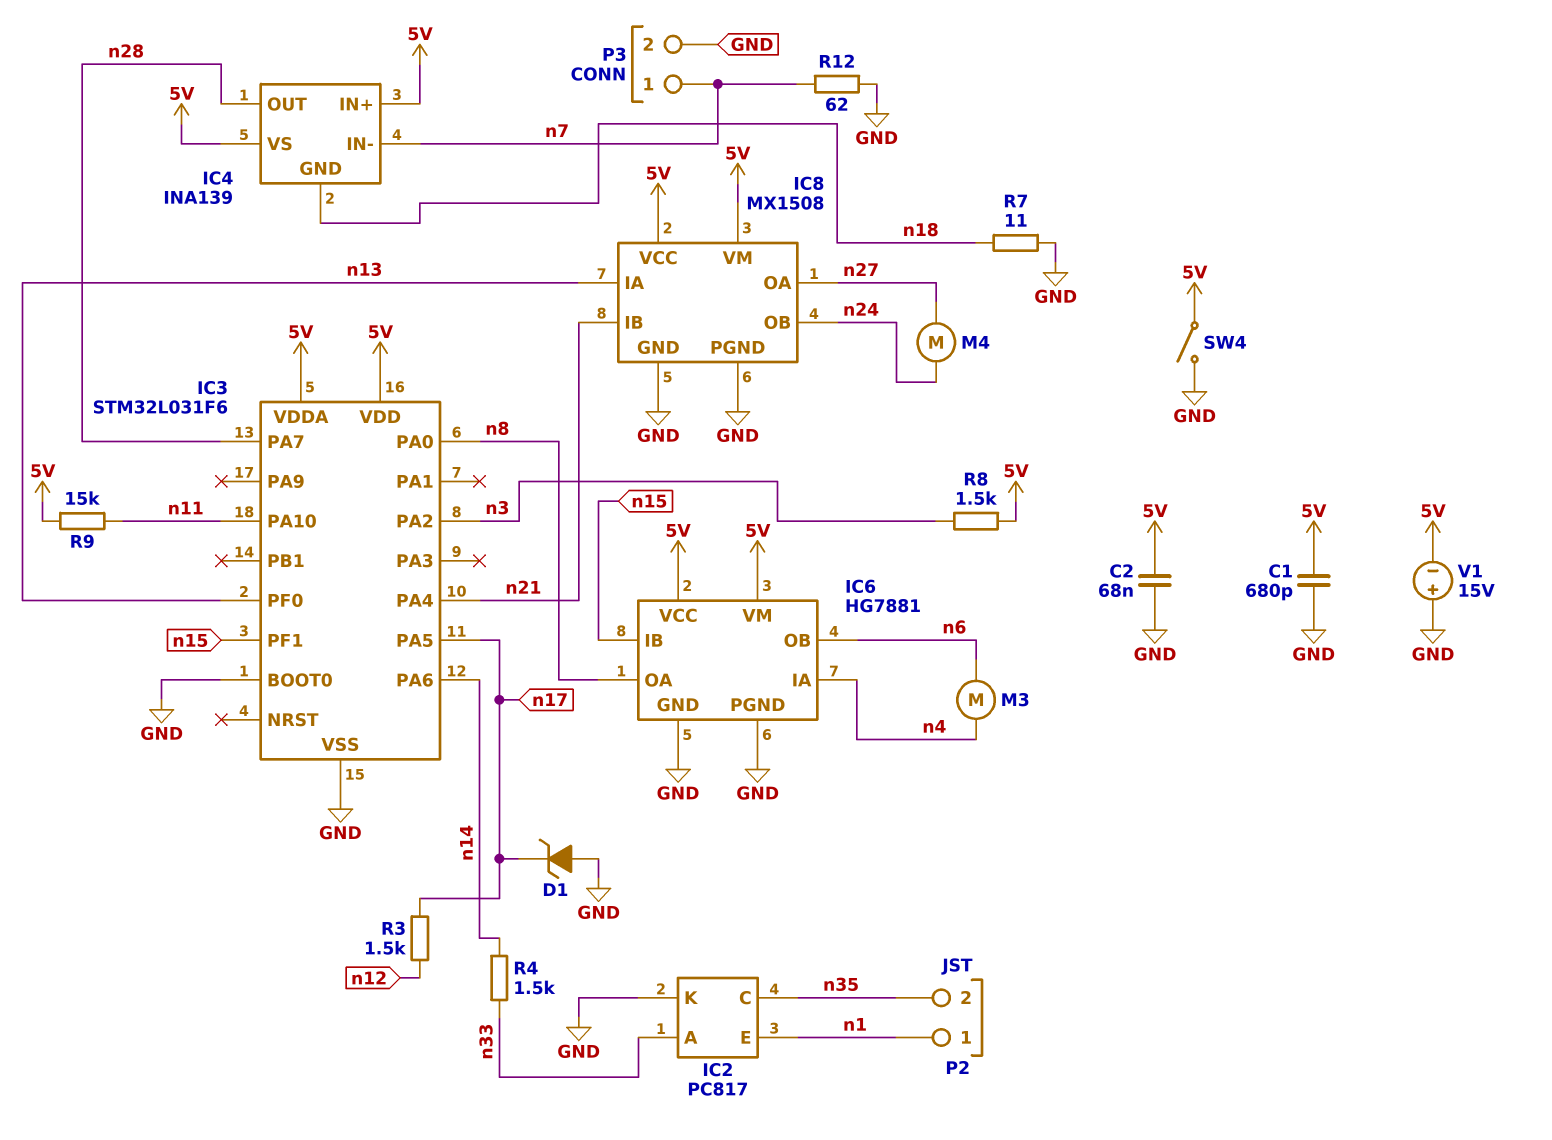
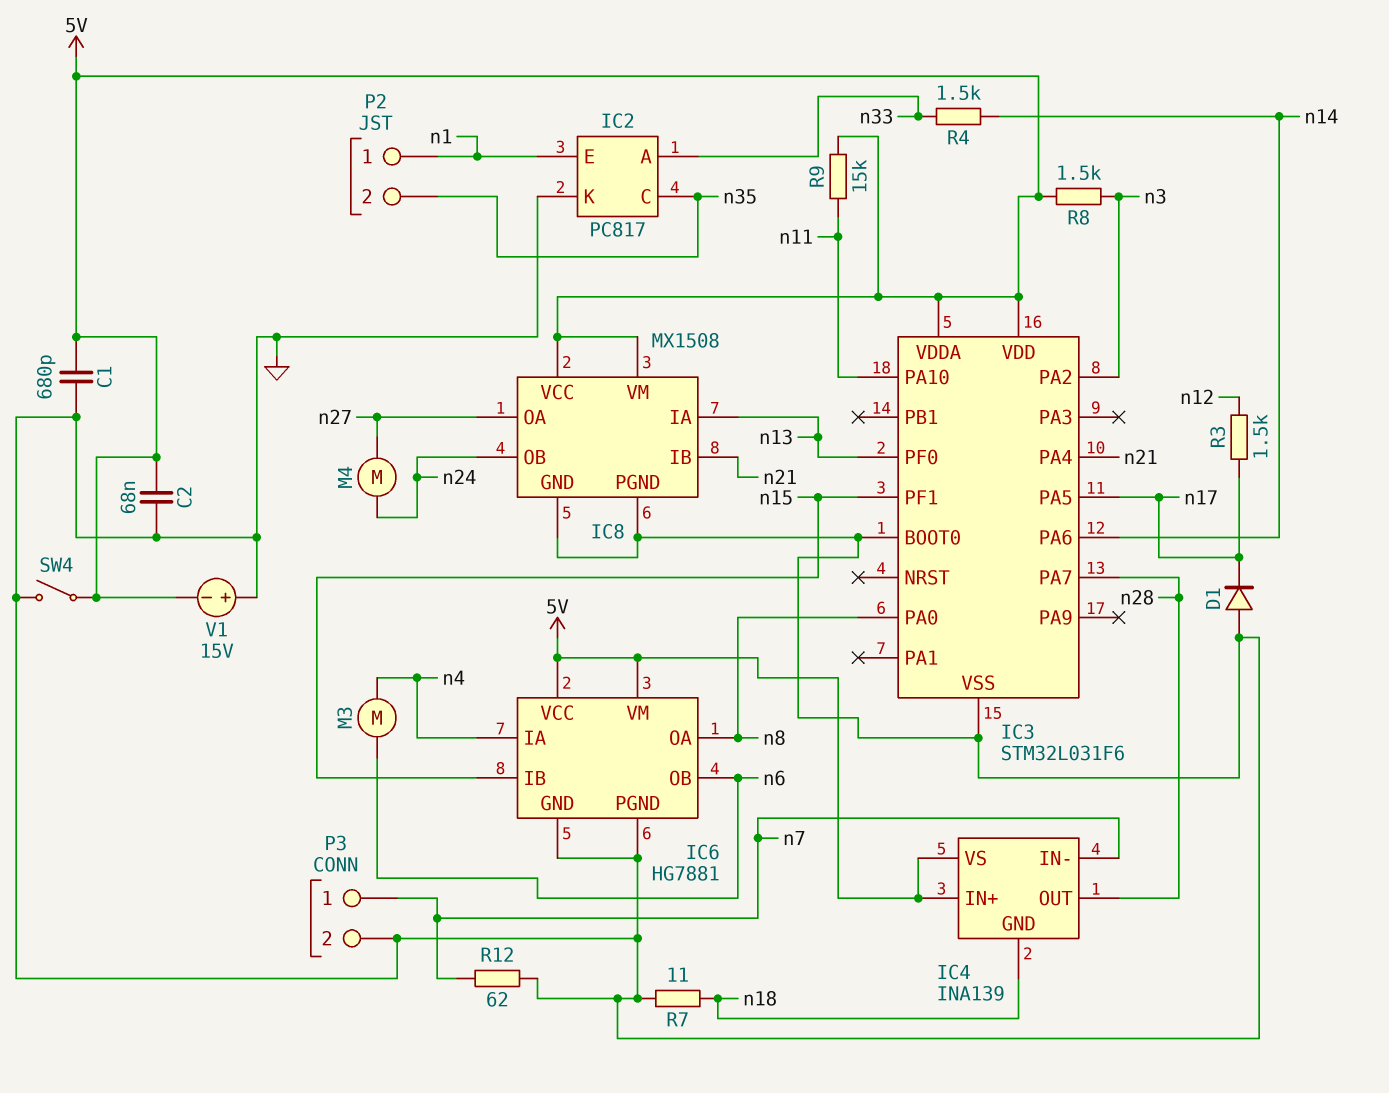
D1: zener (A GND, K n17) -> diode (A GND, K n17)

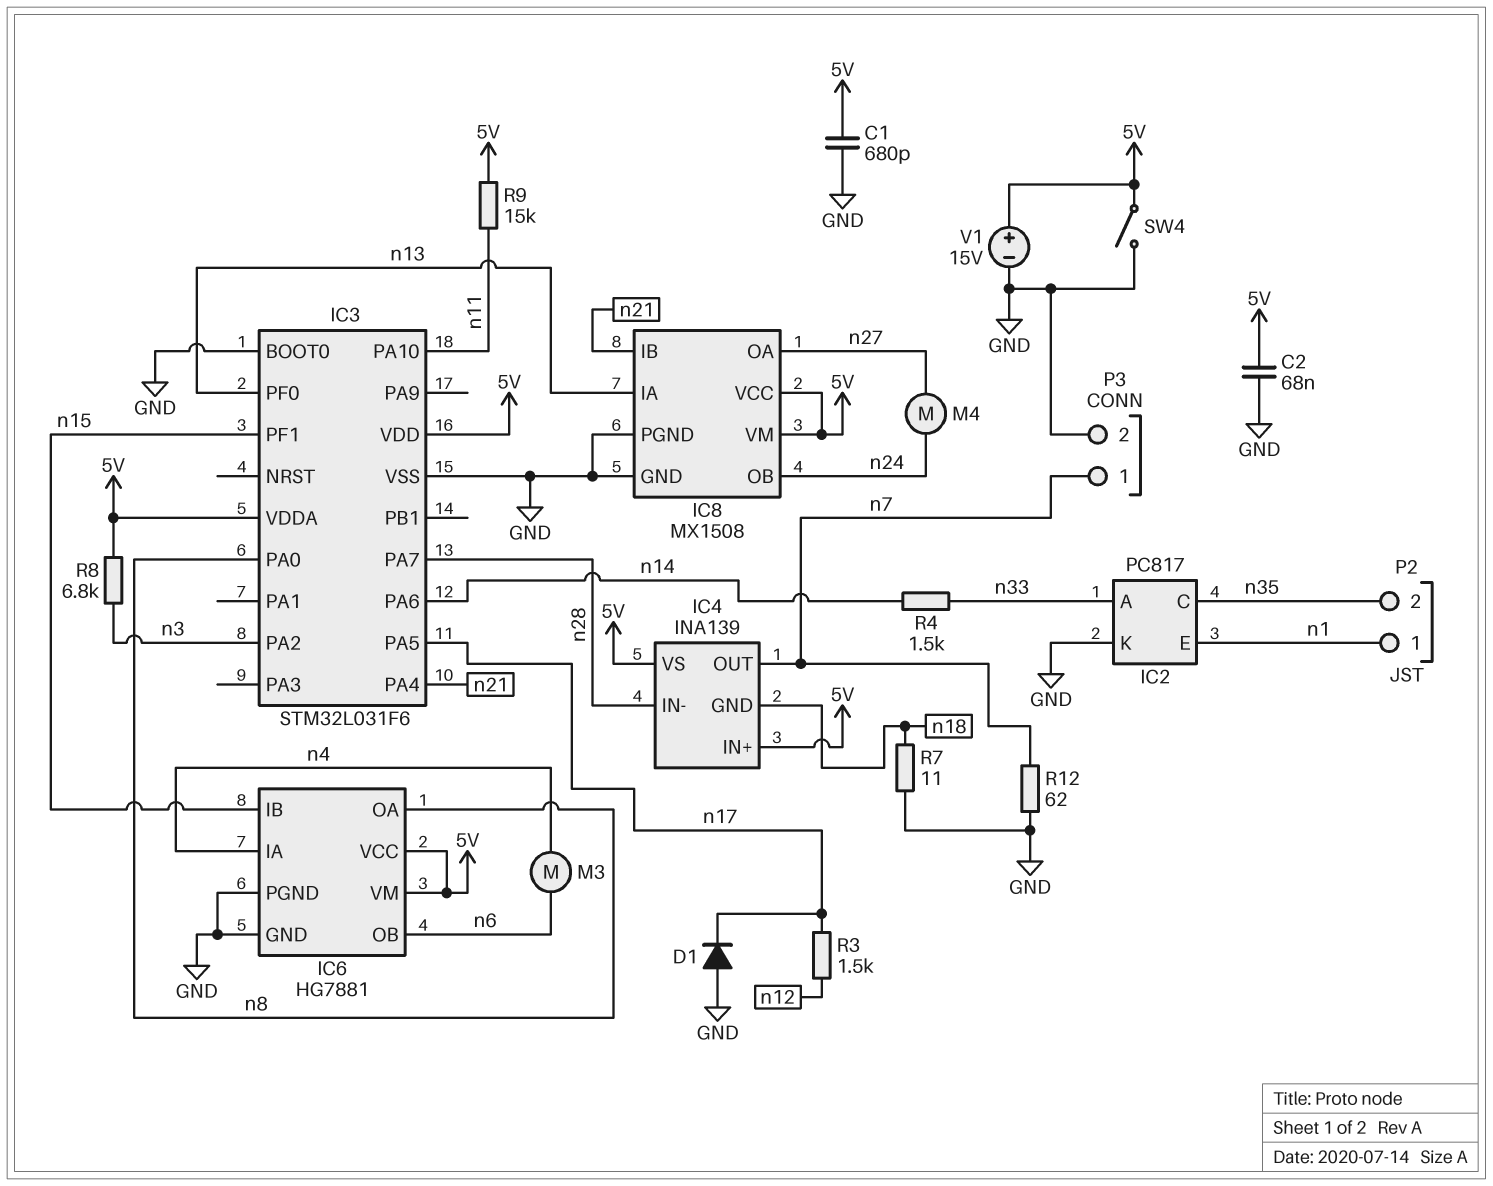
IC4 pin IN-: n7 -> n28
IC4 pin OUT: n28 -> n7
R8: 1.5k (5V, n3) -> 6.8k (5V, n3)
V1: 15V (plus GND, minus 5V) -> 15V (plus 5V, minus GND)

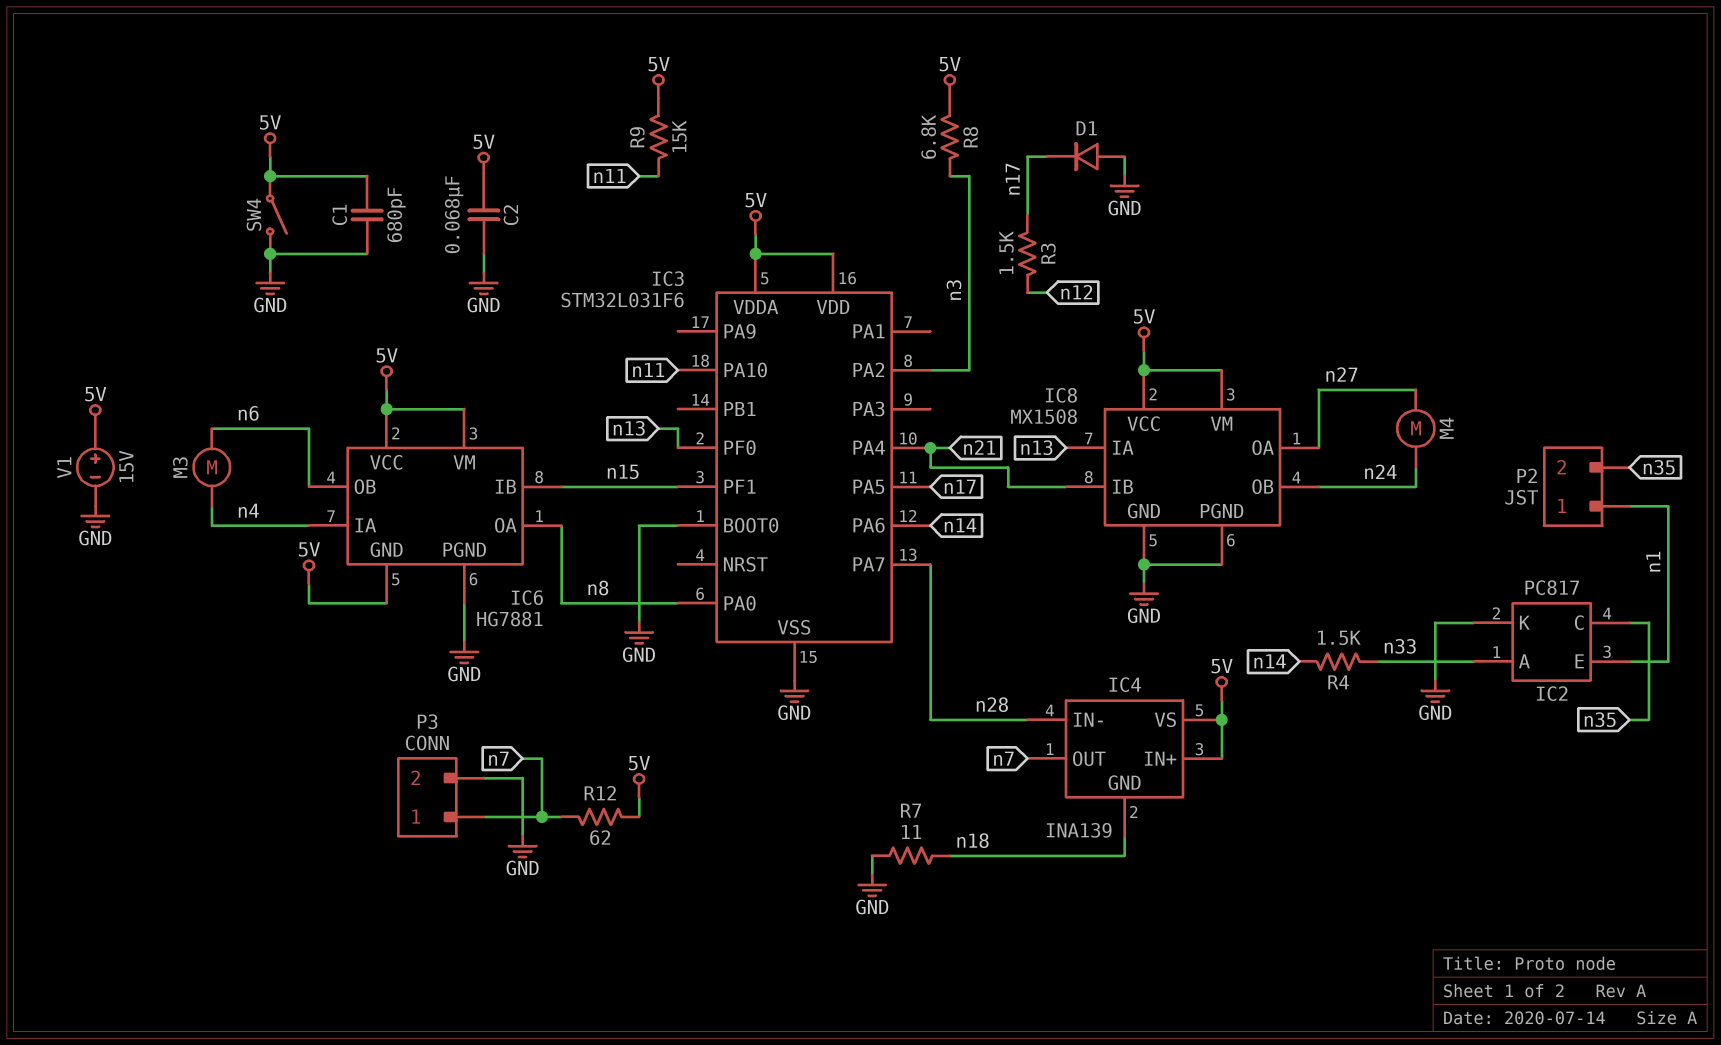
IC6 pin GND: GND -> 5V
R12: 62 (GND, n7) -> 62 (5V, n7)

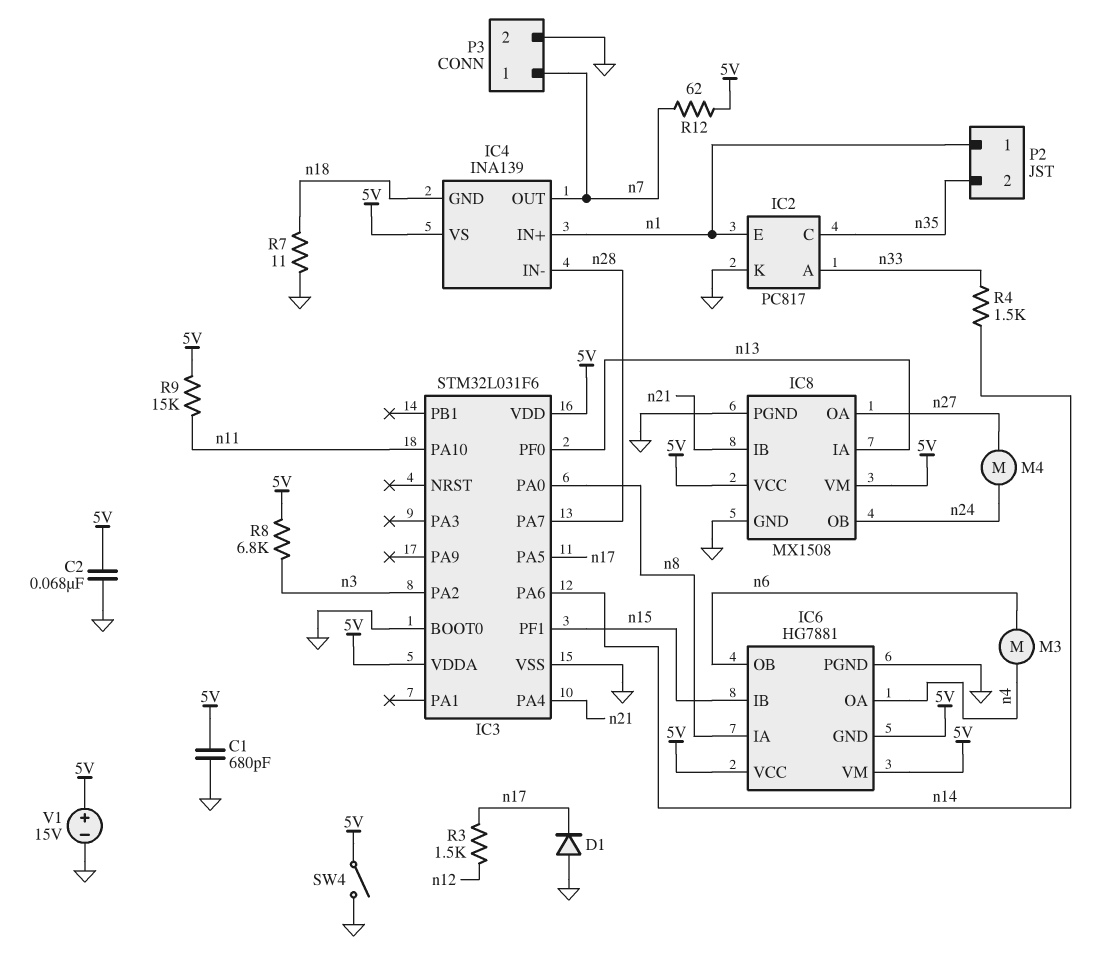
IC4 pin IN+: 5V -> n1
IC6 pin IA: n4 -> n8
IC6 pin OA: n8 -> n4

